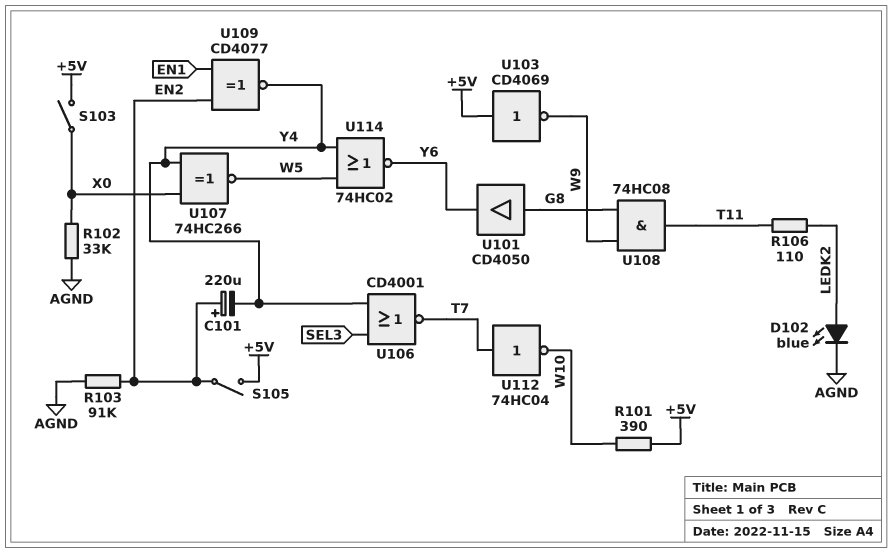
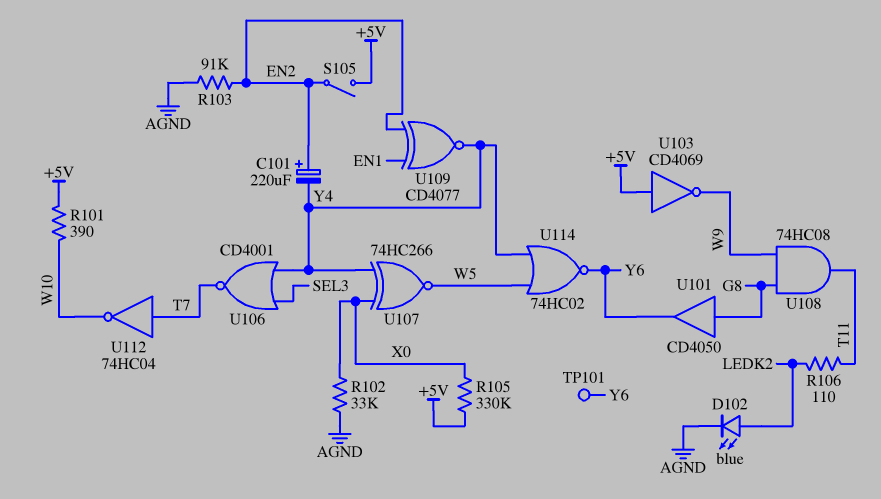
R105: none -> 330k (+5V, X0)
S103: switch (+5V, X0) -> none
TP101: none -> test point (Y6)

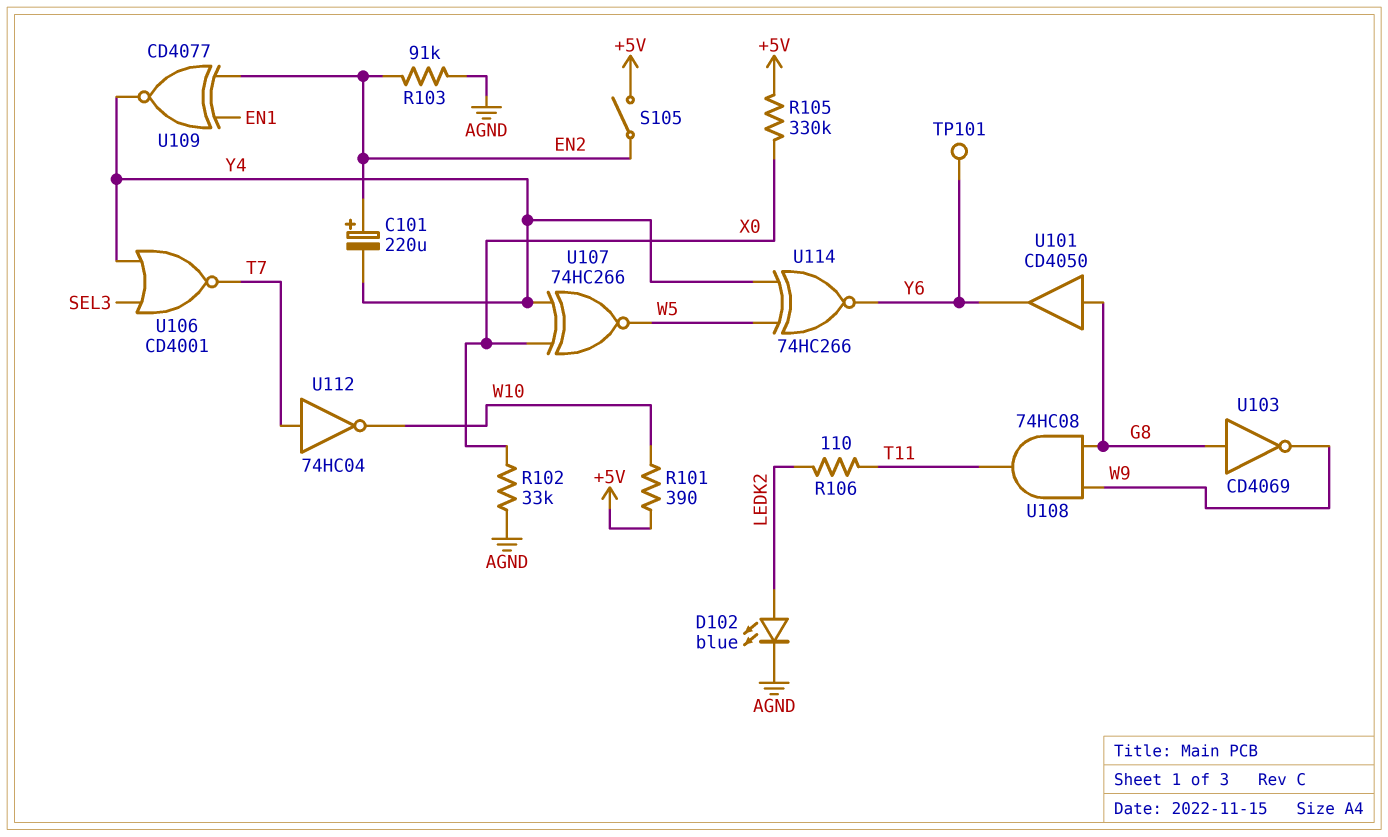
U103: NOT CD4069 (in +5V, out W9) -> NOT CD4069 (in G8, out W9)
U114: NOR 74HC02 (in W5, in Y4, out Y6) -> XNOR 74HC266 (in W5, in Y4, out Y6)

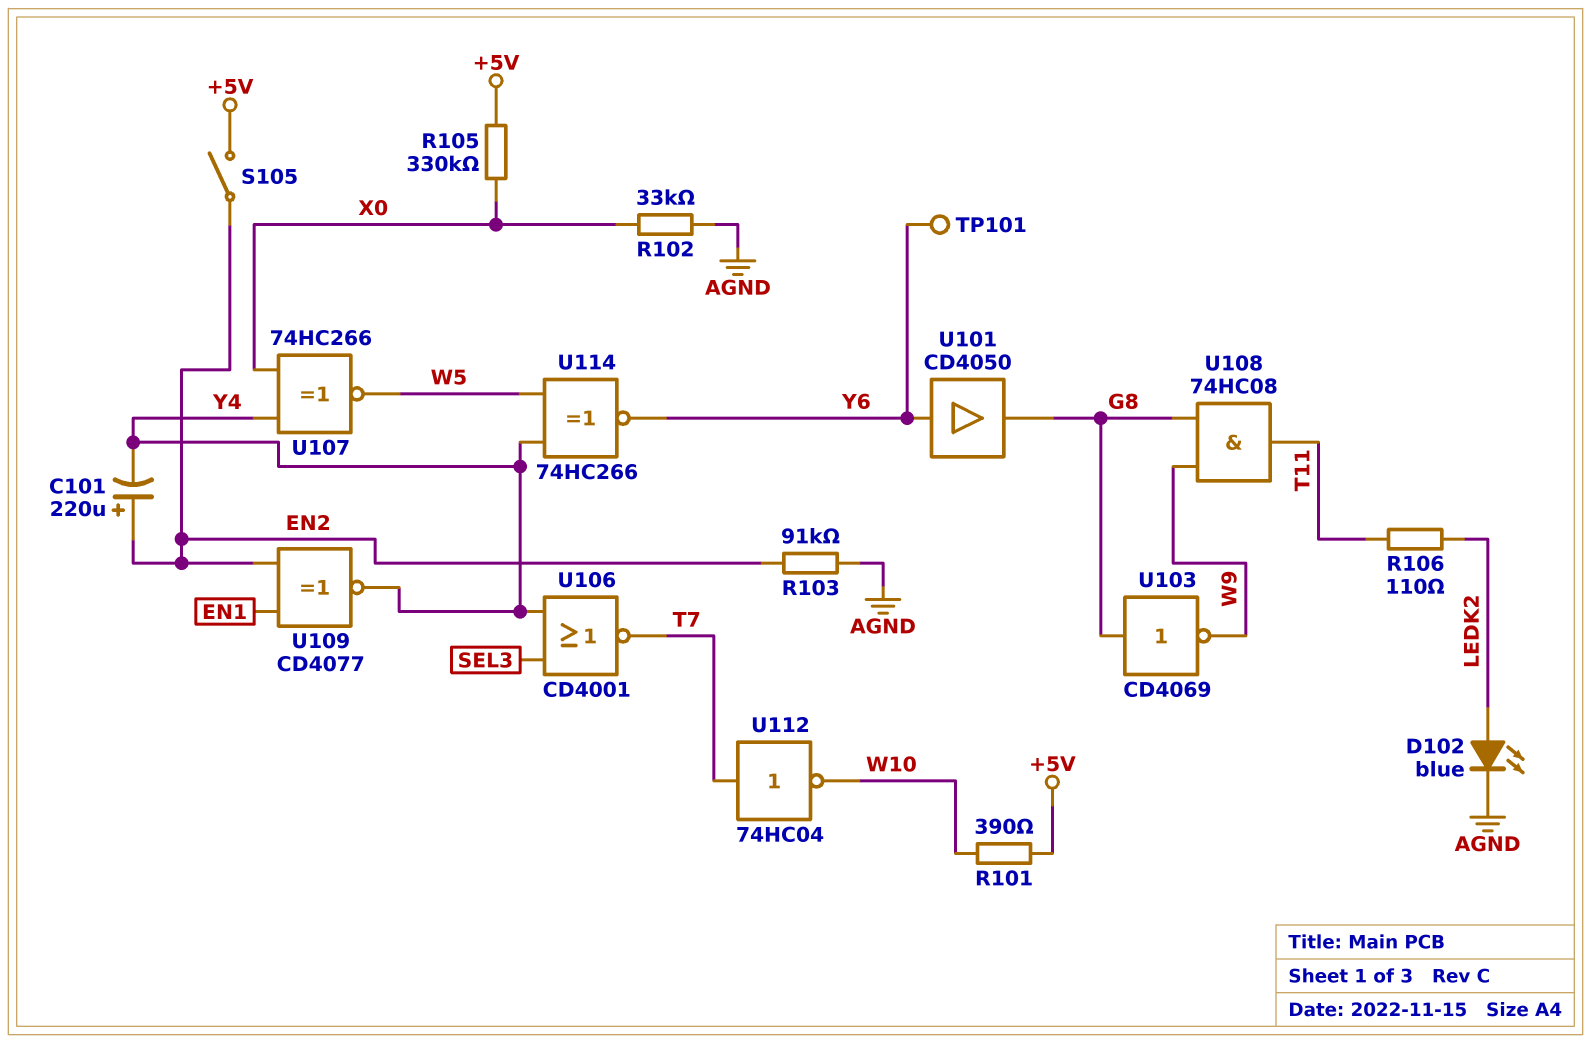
U101: buffer CD4050 (in G8, out Y6) -> buffer CD4050 (in Y6, out G8)

